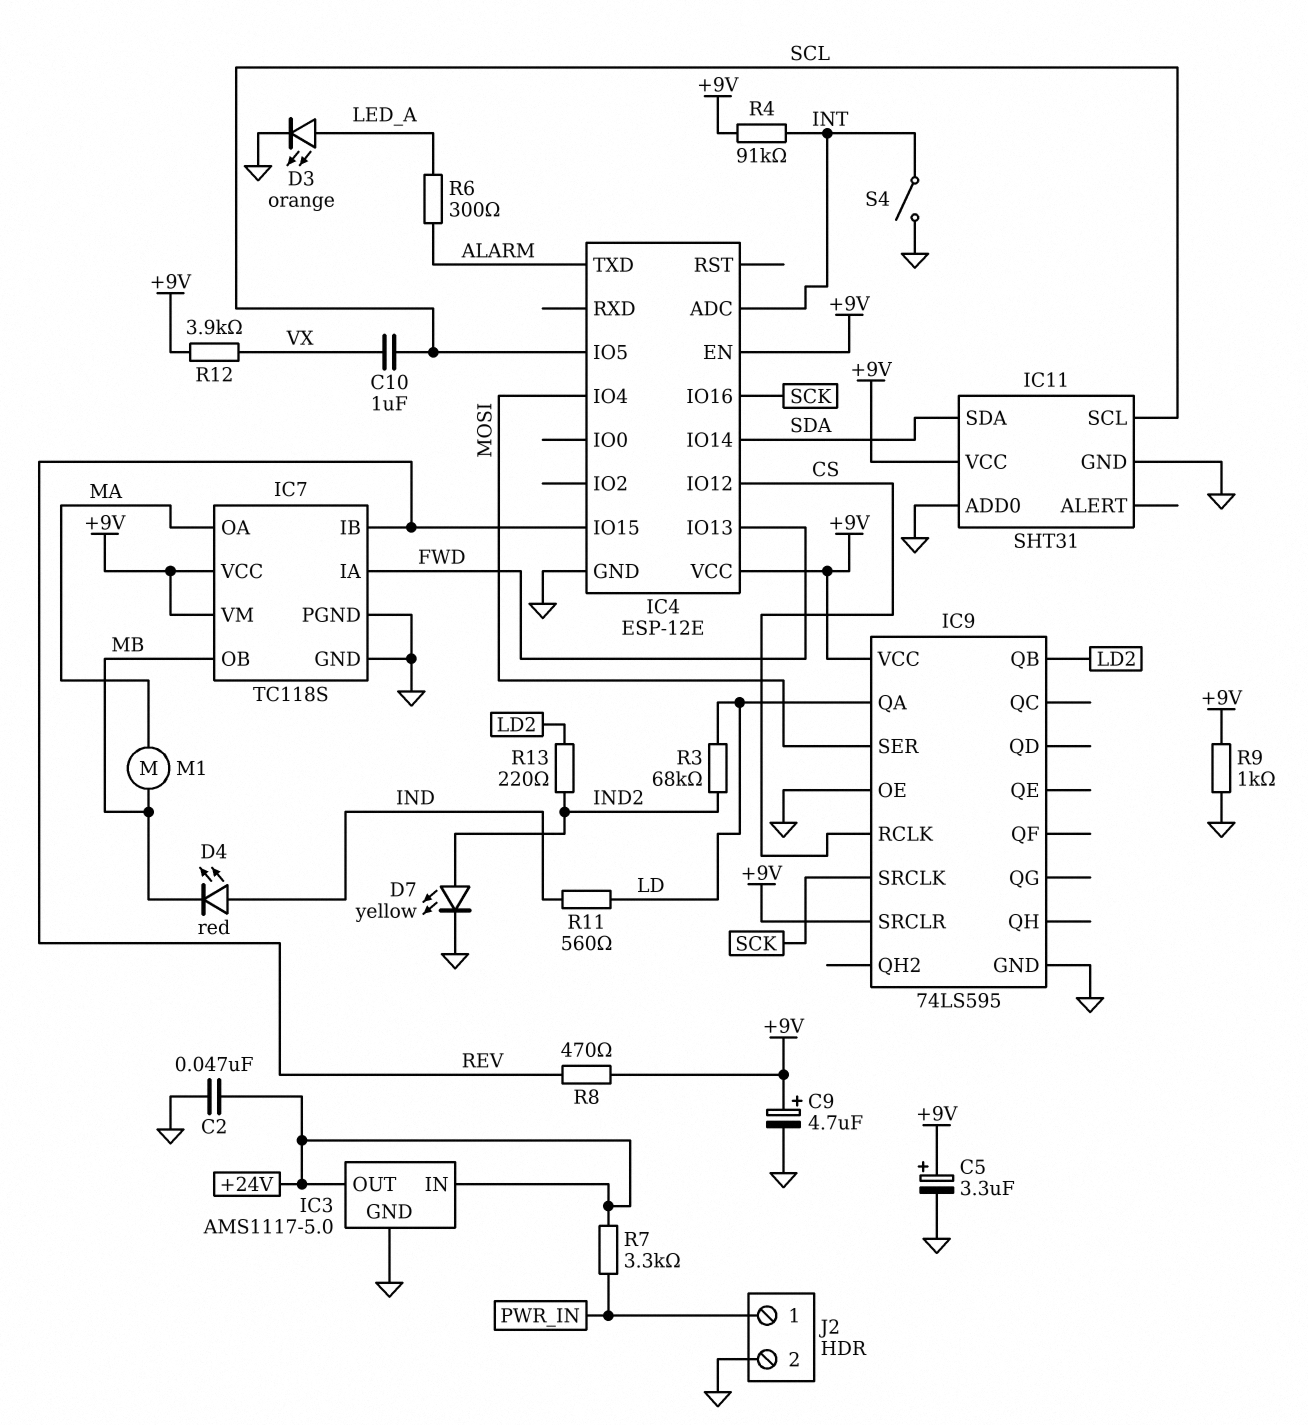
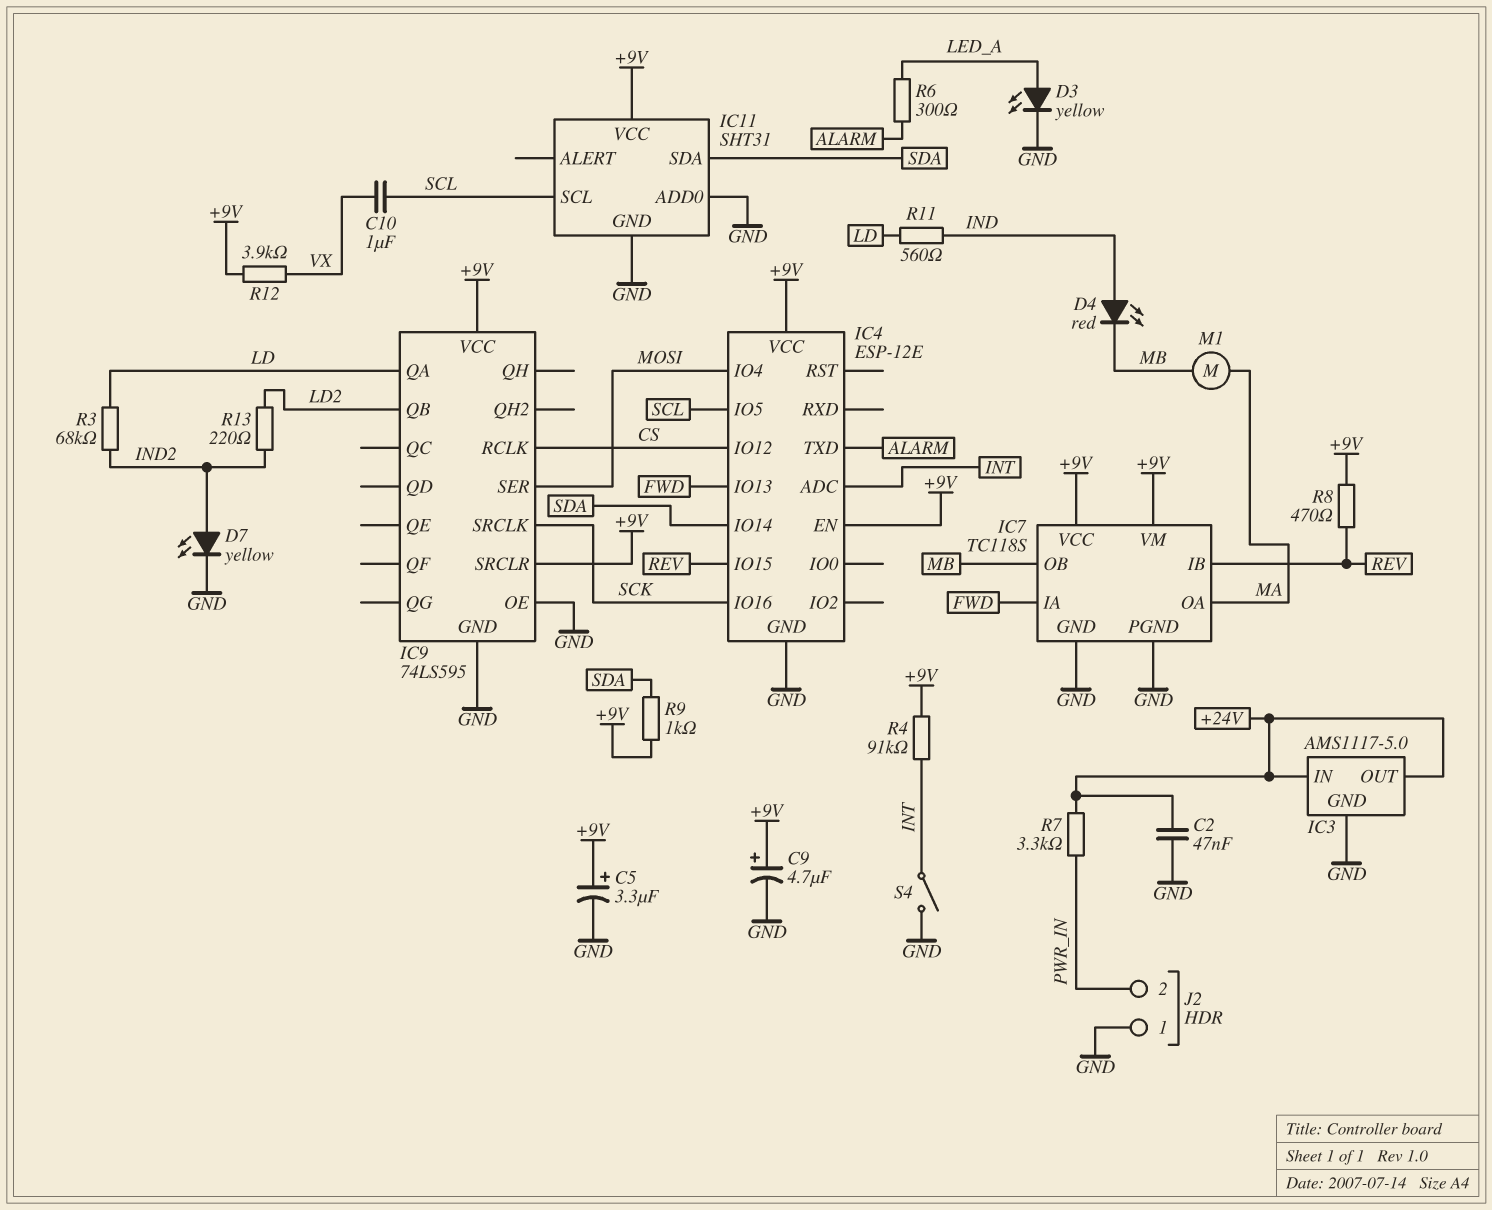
D3: LED orange (A LED_A, K GND) -> LED yellow (A LED_A, K GND)
J2 pin 1: PWR_IN -> GND
J2 pin 2: GND -> PWR_IN
R9: 1k (+9V, GND) -> 1k (+9V, SDA)

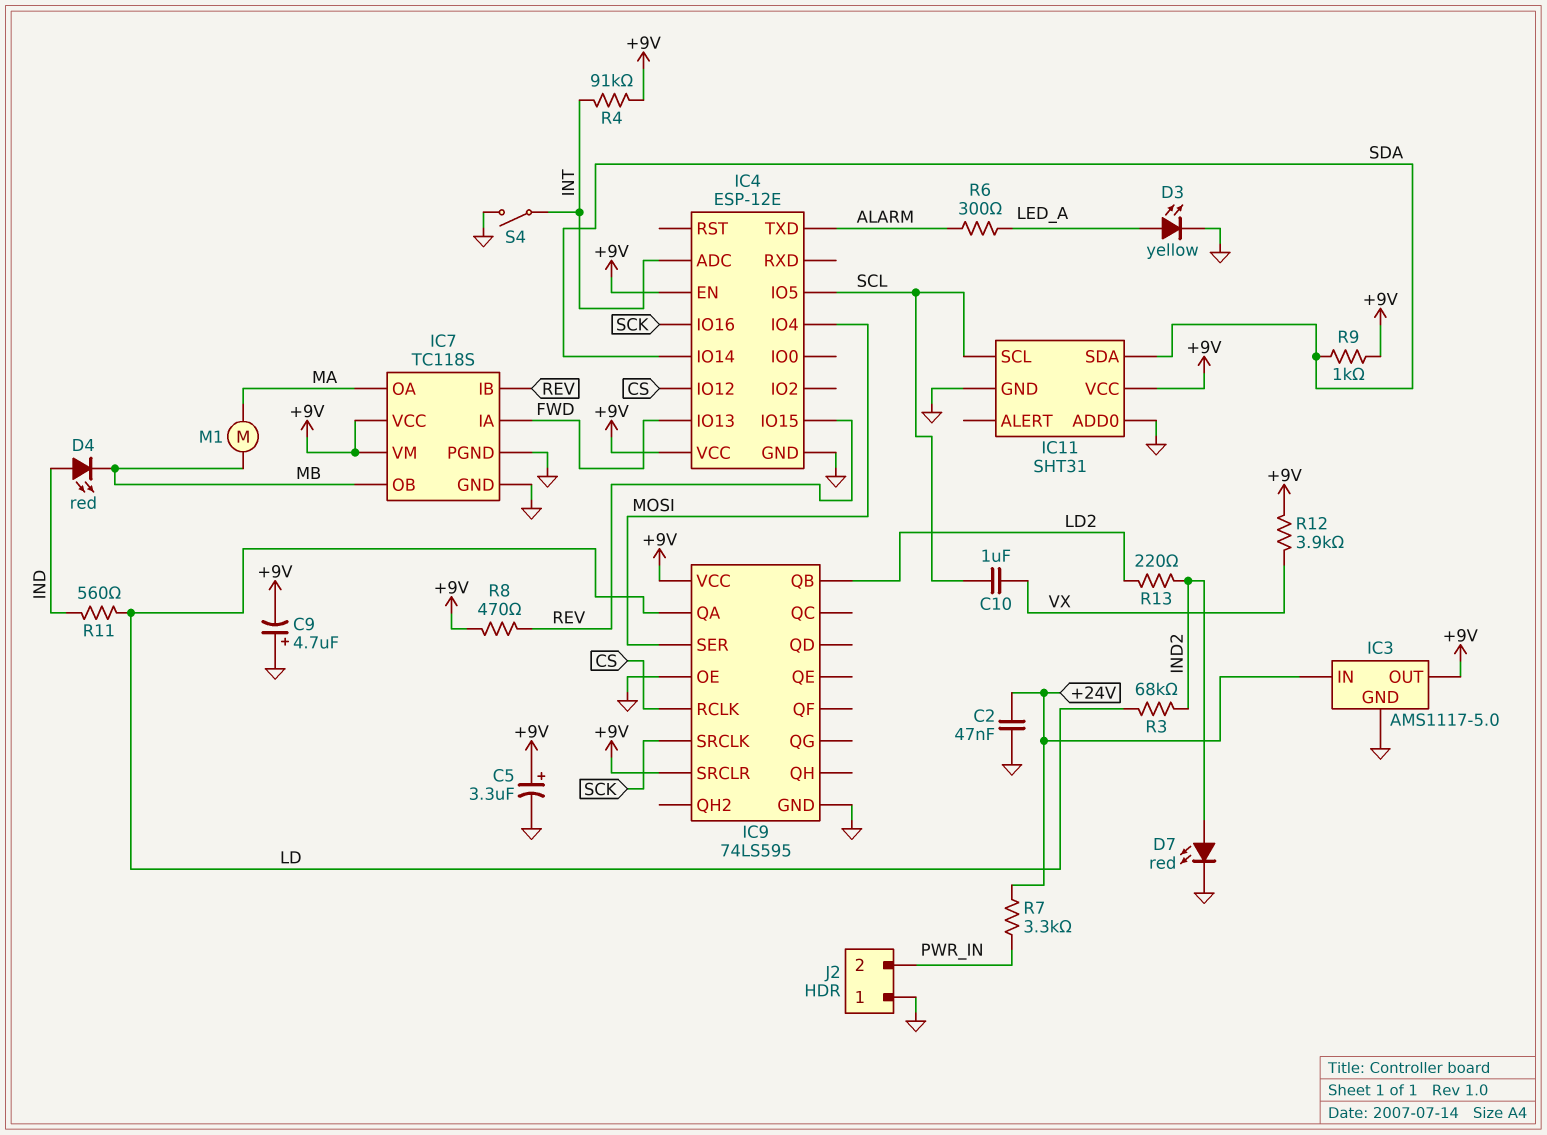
C9: 4.7uF (plus +9V, minus GND) -> 4.7uF (plus GND, minus +9V)
D7: LED yellow (A IND2, K GND) -> LED red (A IND2, K GND)
IC3 pin OUT: +24V -> +9V

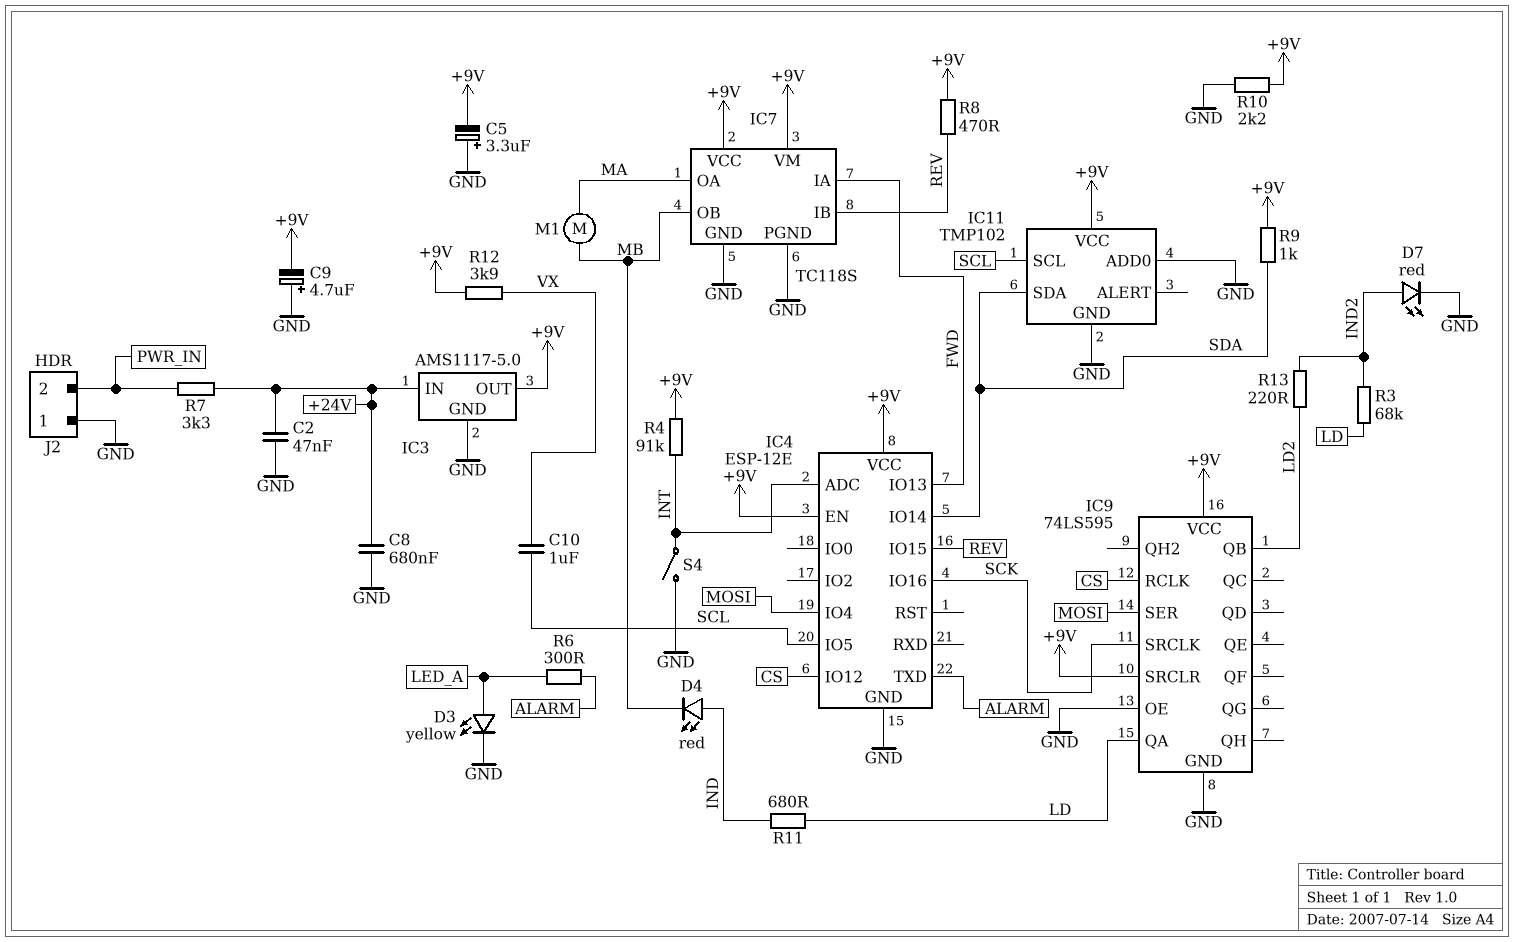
C5: 3.3uF (plus +9V, minus GND) -> 3.3uF (plus GND, minus +9V)
C8: none -> 680nF (+24V, GND)
IC11: SHT31 -> TMP102
R10: none -> 2.2k (+9V, GND)
R11: 560 (IND, LD) -> 680 (IND, LD)

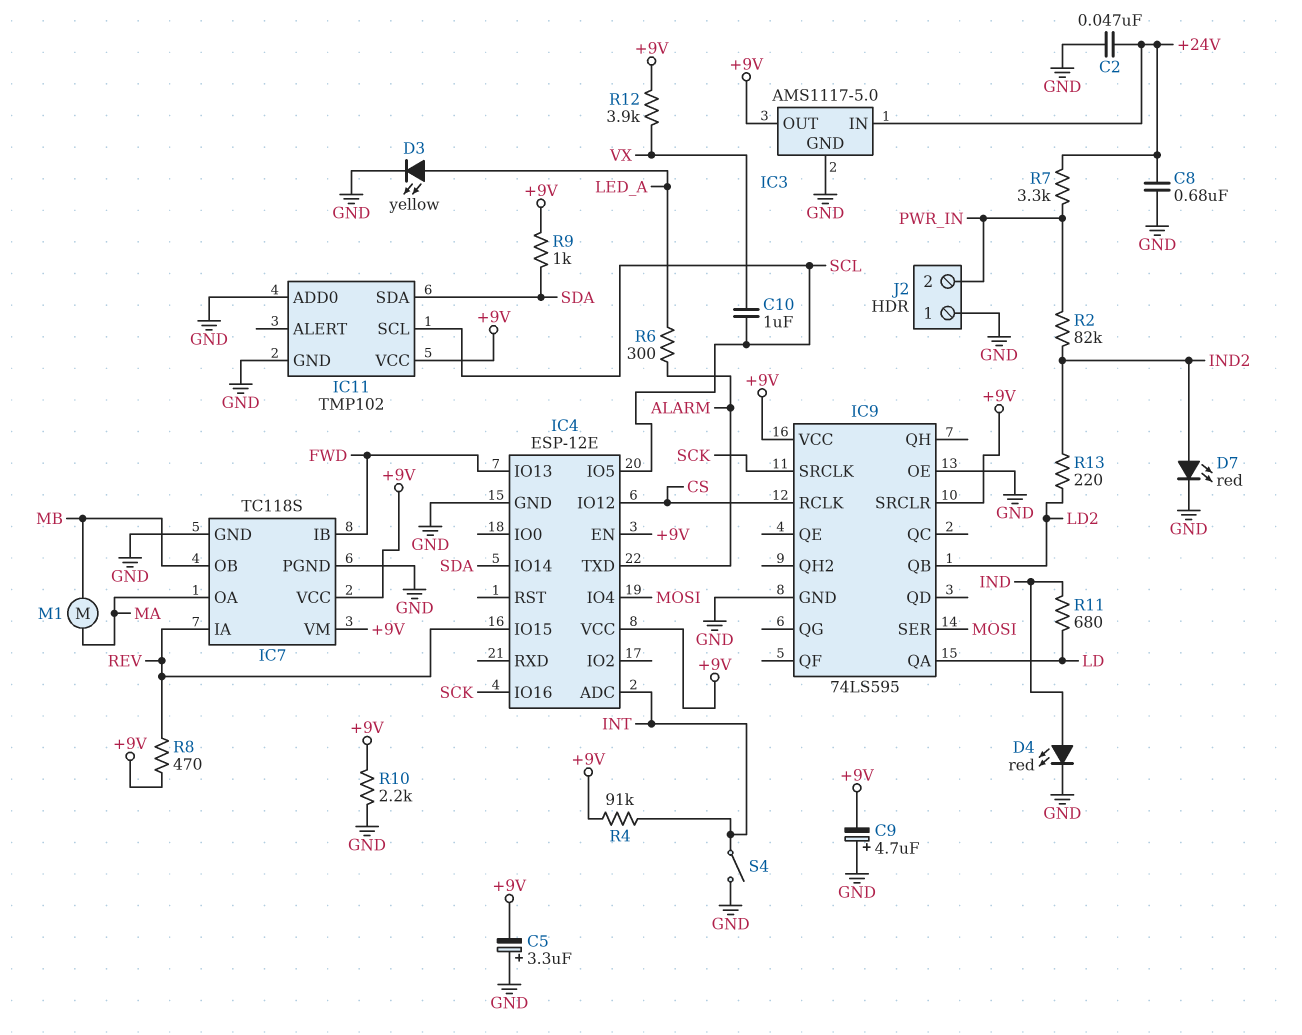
D4: LED red (A IND, K MB) -> LED red (A IND, K GND)
IC7 pin IA: FWD -> REV
IC7 pin IB: REV -> FWD
R2: none -> 82k (IND2, PWR_IN)
R3: 68k (IND2, LD) -> none

